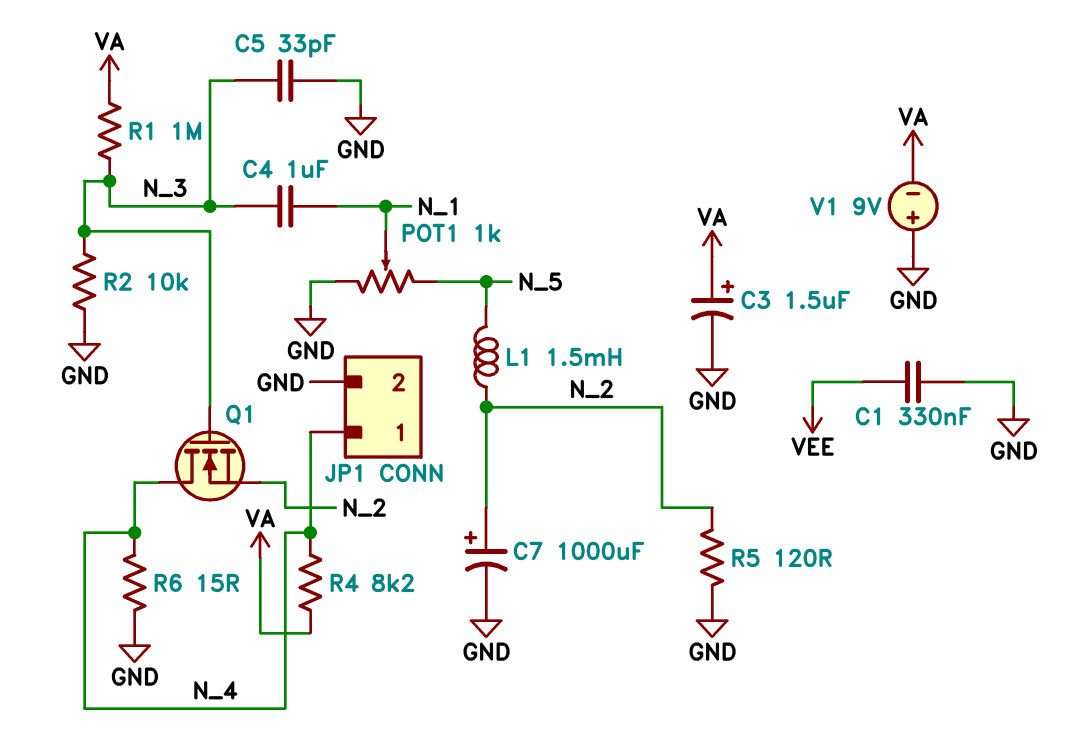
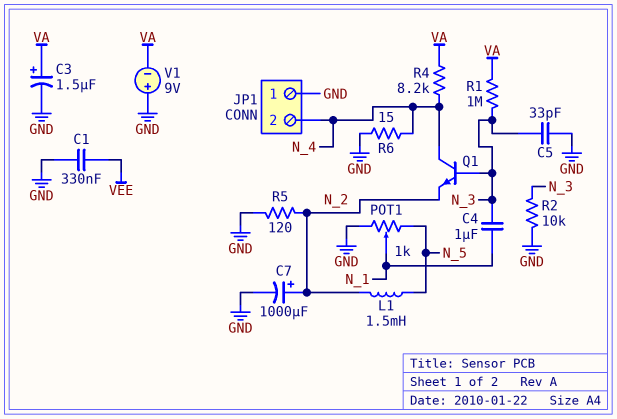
JP1 pin 1: N_4 -> GND
JP1 pin 2: GND -> N_4
Q1: NMOS (G N_3, D N_4, S N_2) -> NPN (B N_3, C N_4, E N_2)

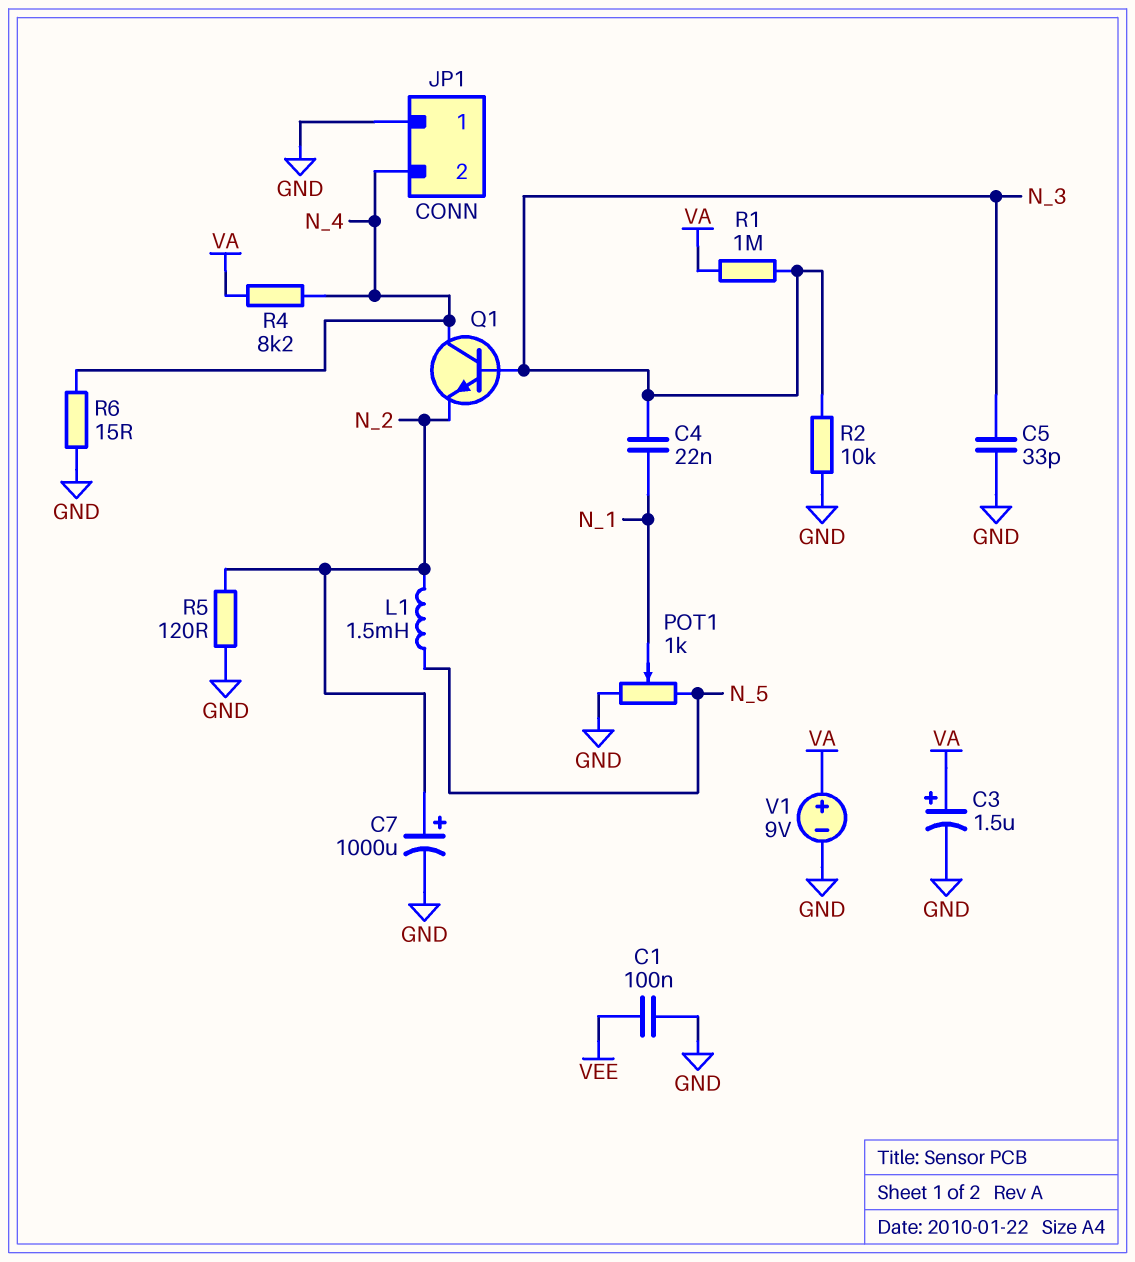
C1: 330nF (GND, VEE) -> 100nF (GND, VEE)
C4: 1uF (N_1, N_3) -> 22nF (N_1, N_3)
V1: 9V (plus GND, minus VA) -> 9V (plus VA, minus GND)

